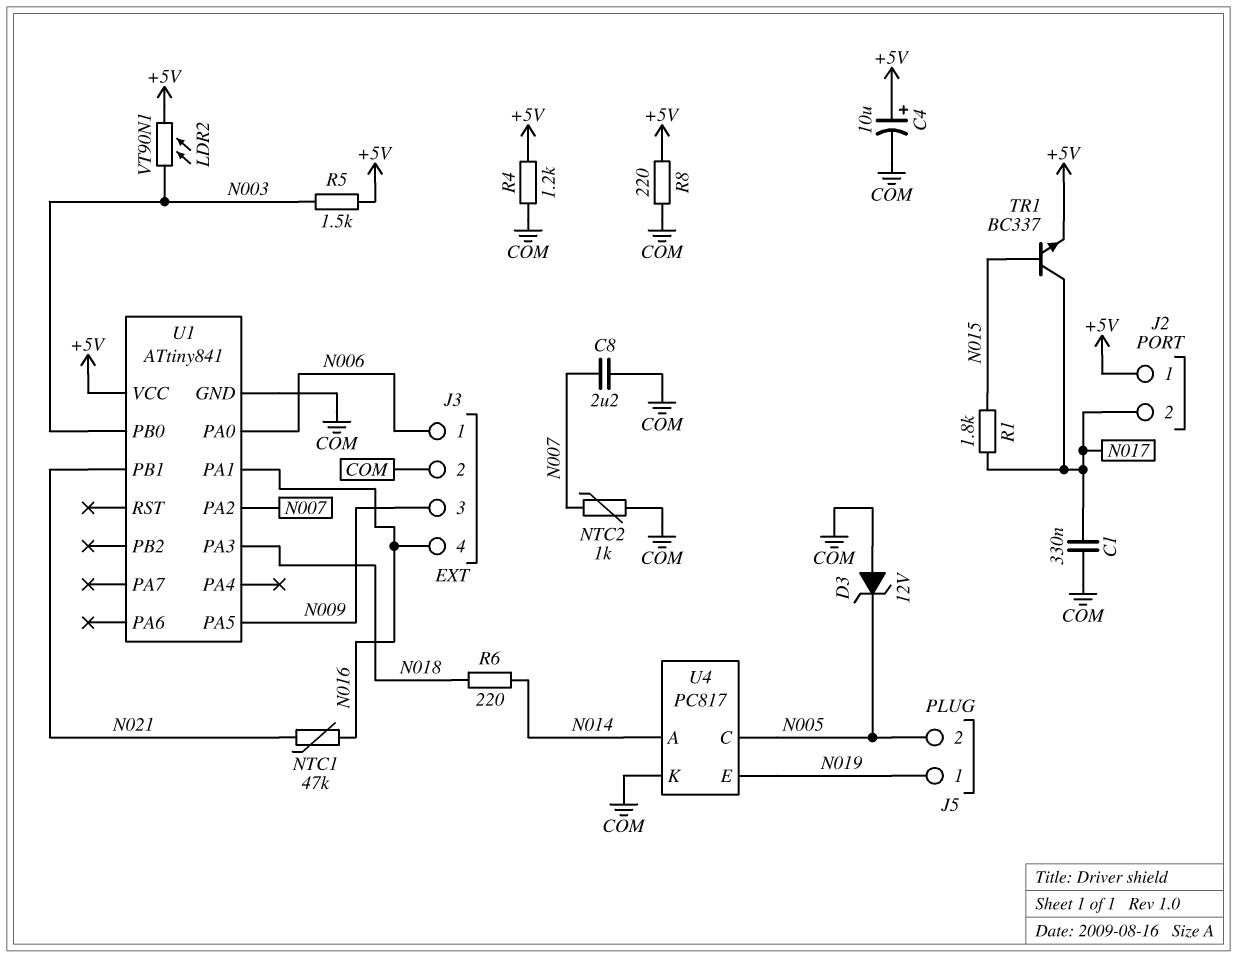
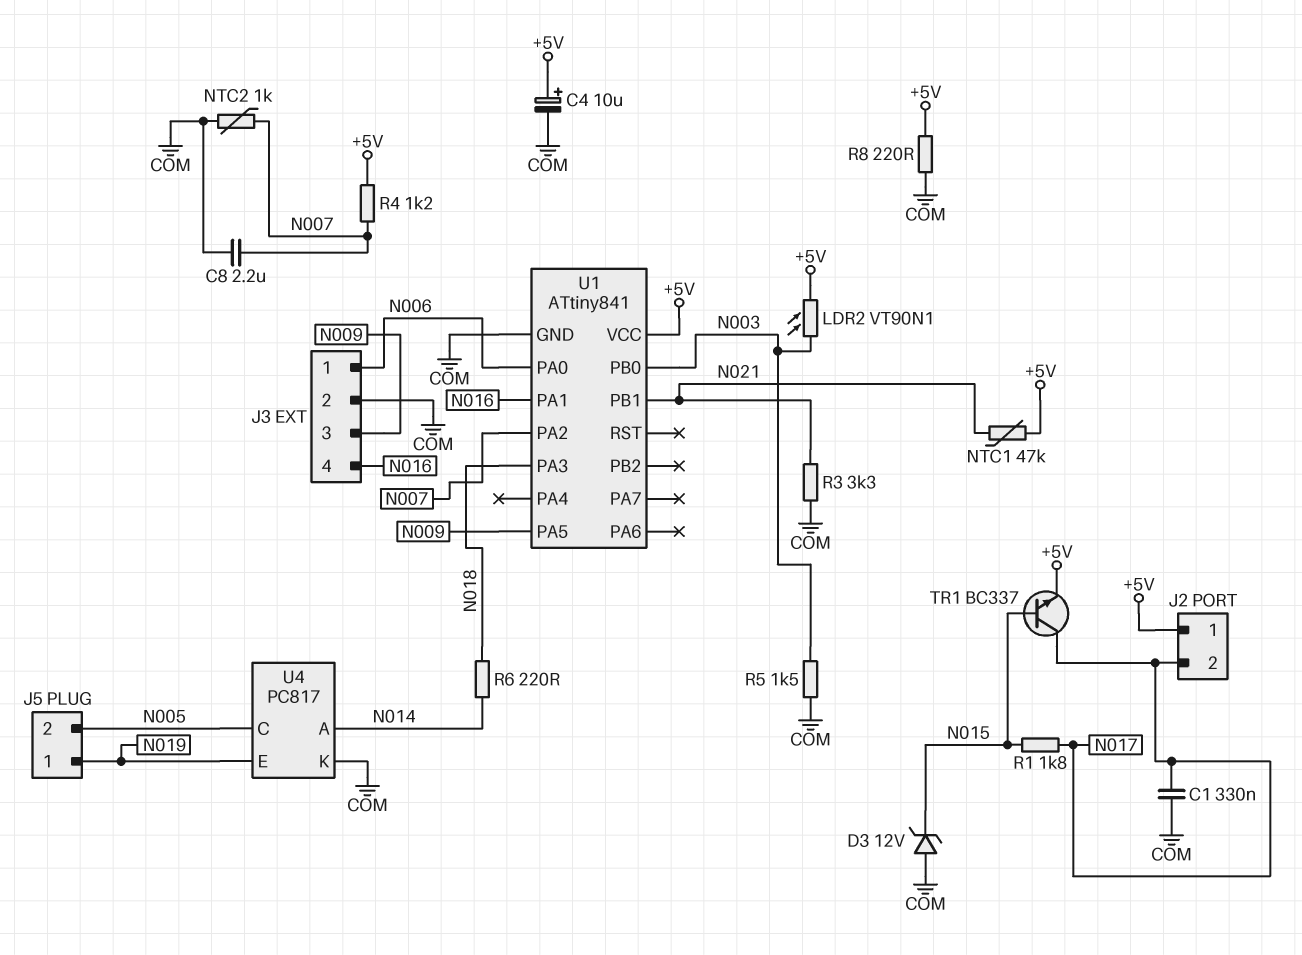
D3: zener 12V (A COM, K N005) -> zener 12V (A COM, K N015)
NTC1: 47k (N016, N021) -> 47k (+5V, N021)
R3: none -> 3.3k (COM, N021)
R4: 1.2k (+5V, COM) -> 1.2k (+5V, N007)
R5: 1.5k (+5V, N003) -> 1.5k (COM, N003)

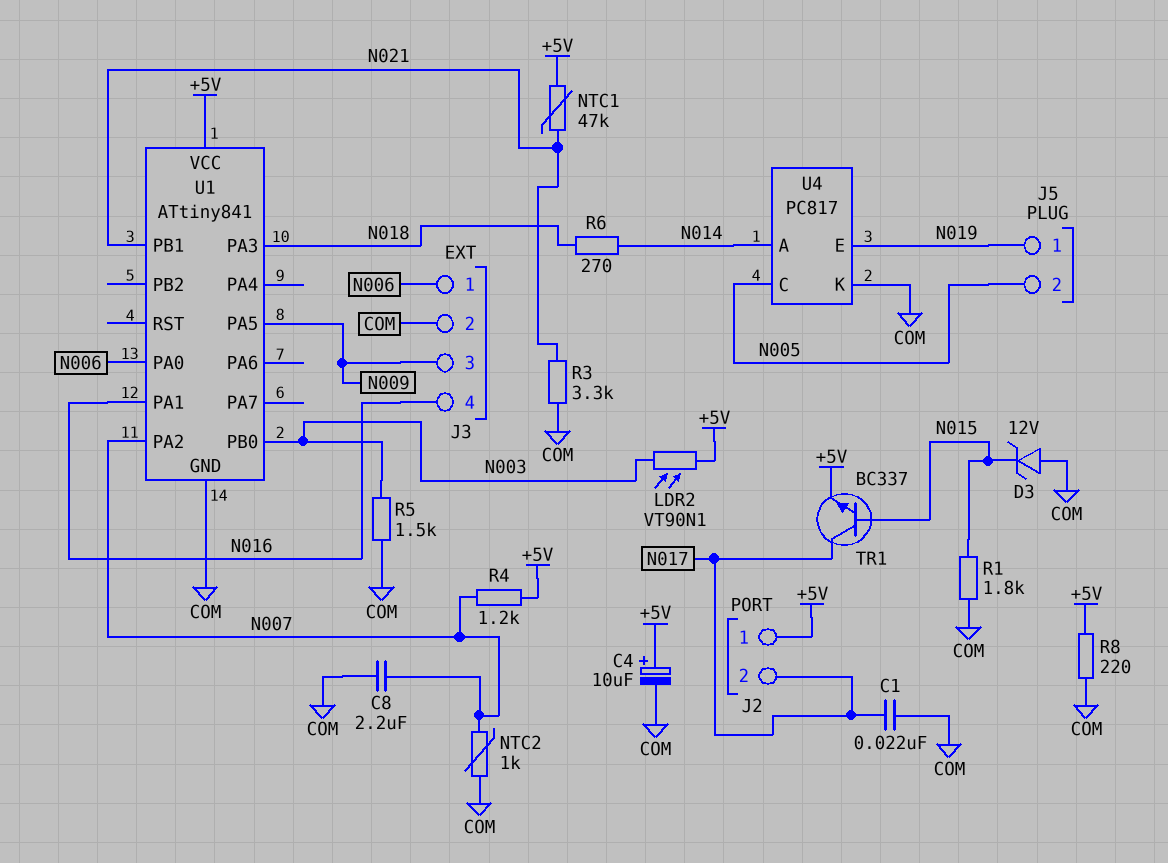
C1: 330nF (COM, N017) -> 22nF (COM, N017)
R1: 1.8k (N015, N017) -> 1.8k (COM, N015)
R6: 220 (N014, N018) -> 270 (N014, N018)

